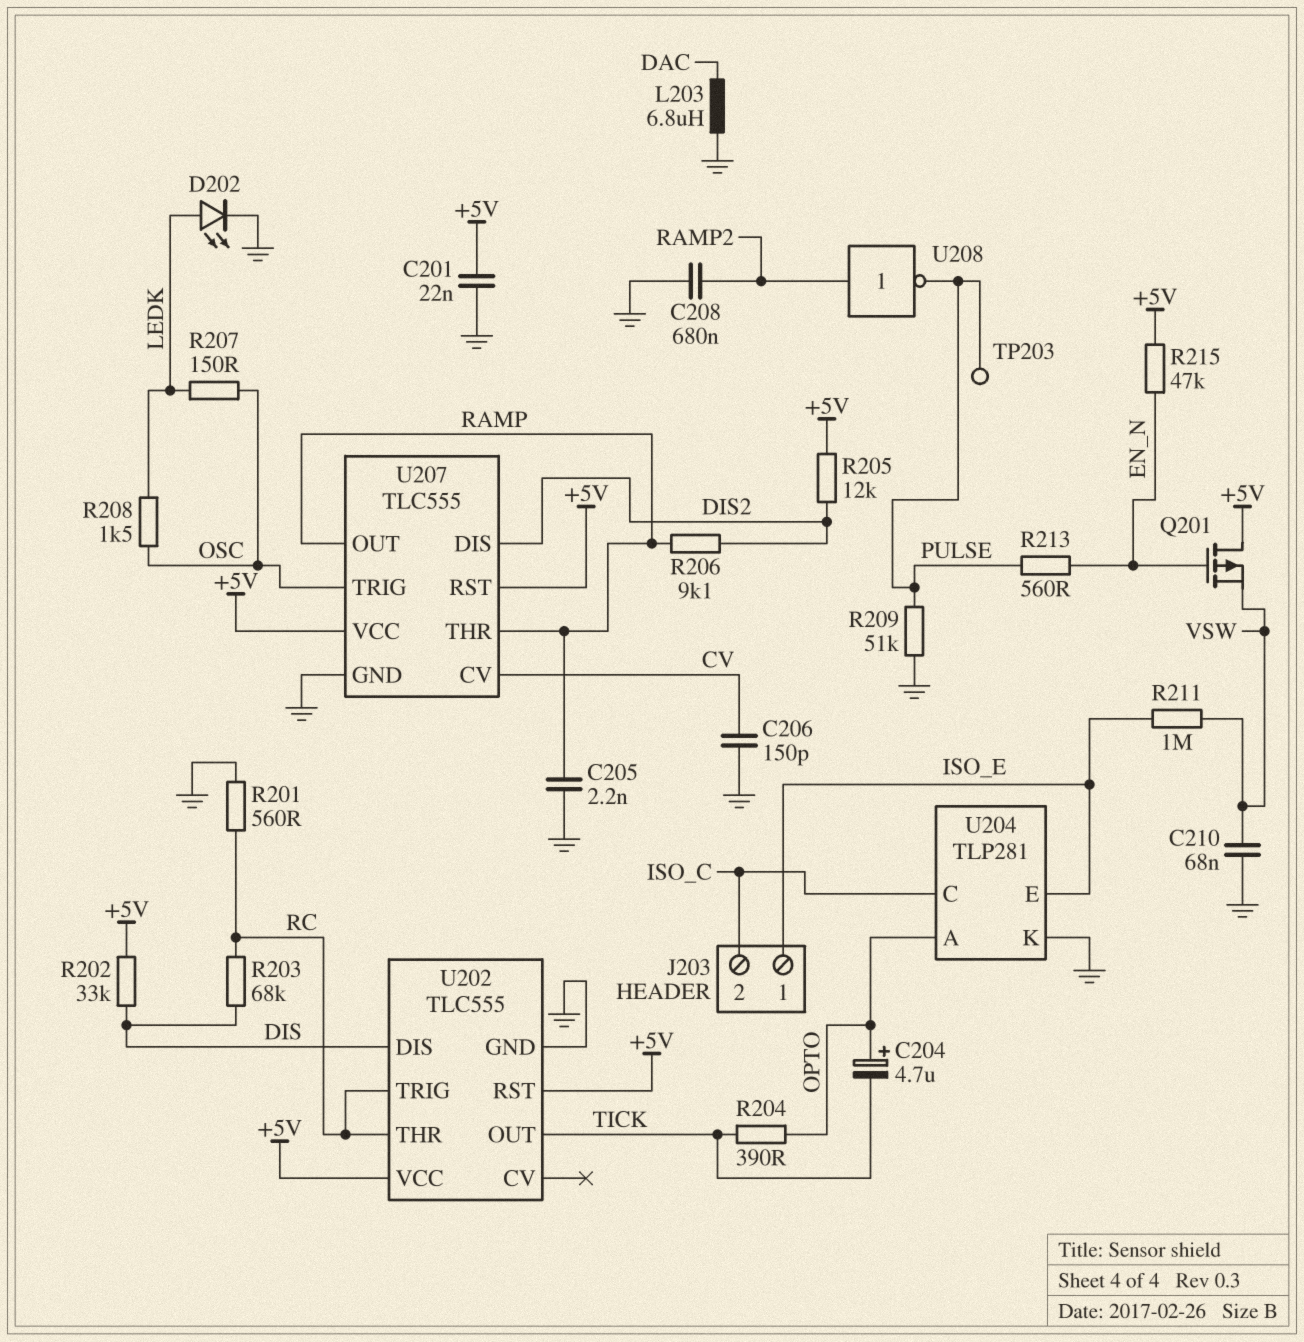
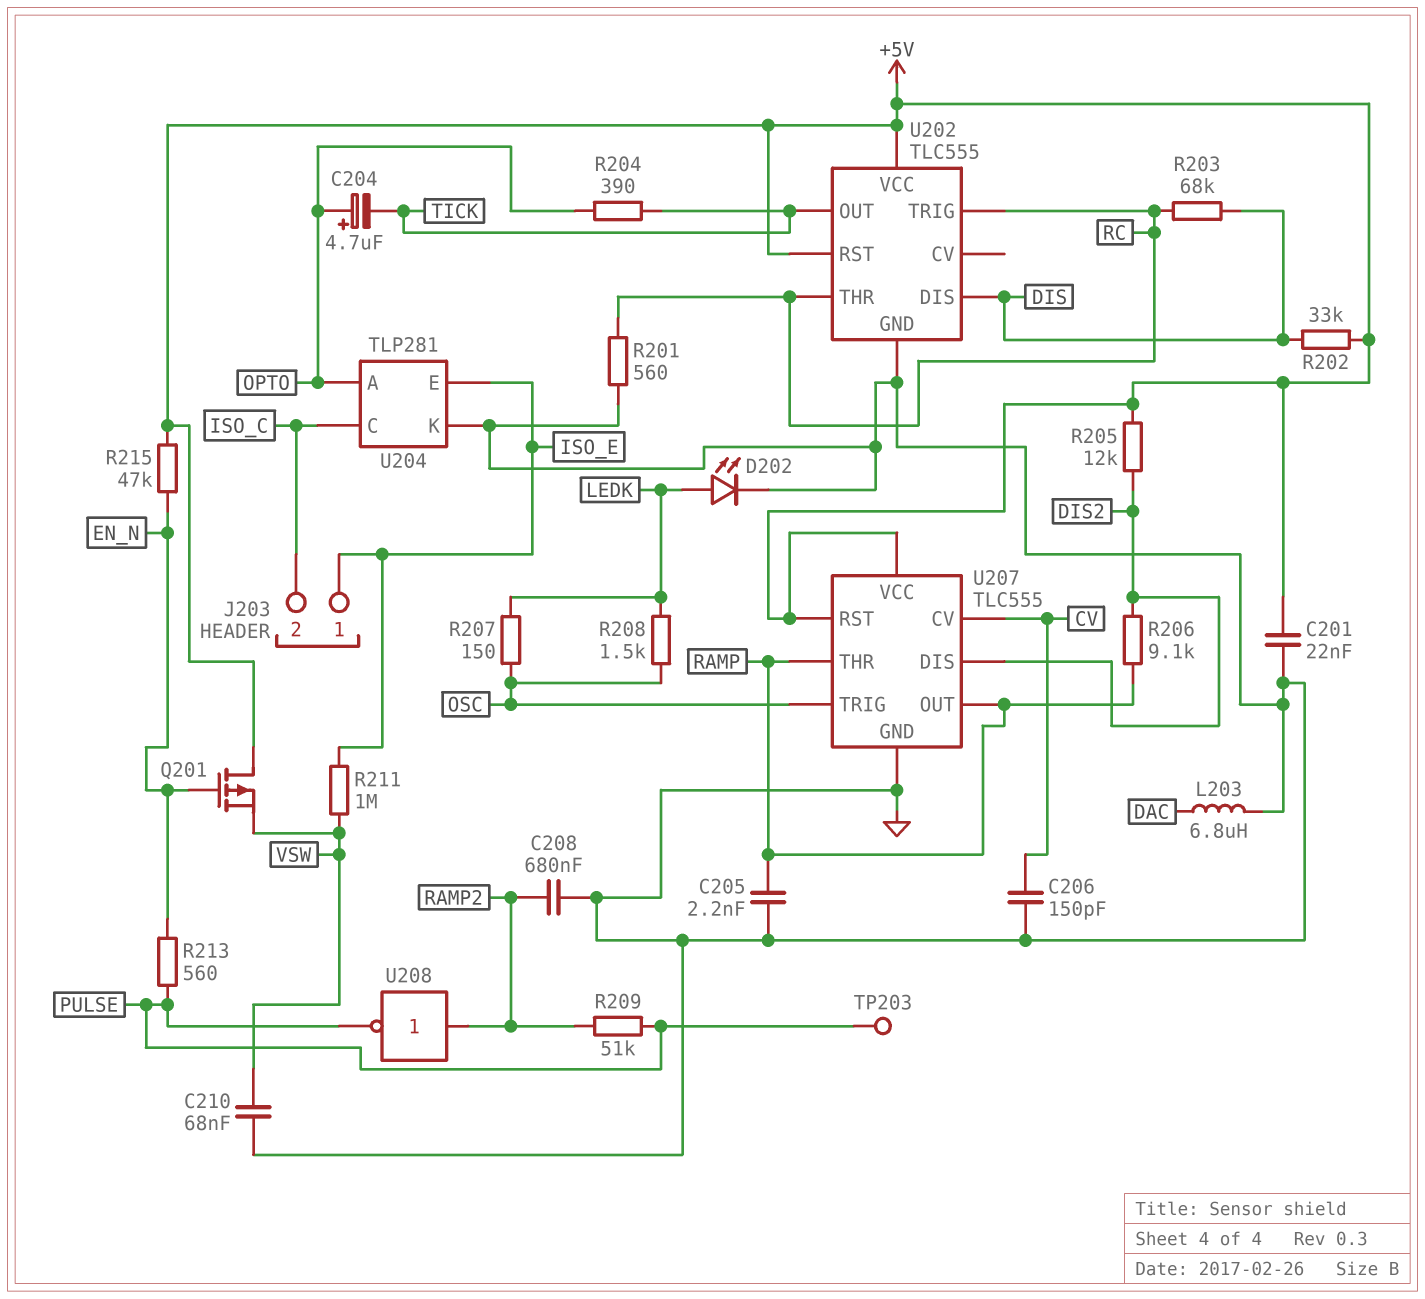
R209: 51k (GND, PULSE) -> 51k (PULSE, RAMP2)

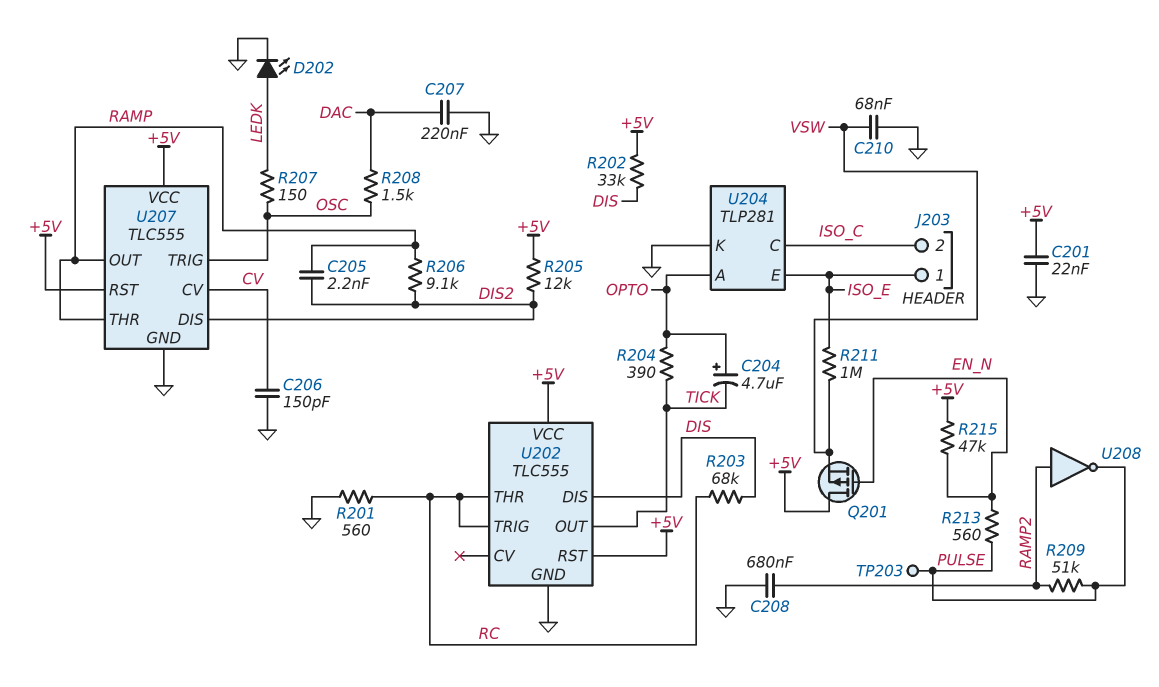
C205: 2.2nF (GND, RAMP) -> 2.2nF (DIS2, RAMP)
C207: none -> 220nF (DAC, GND)
L203: 6.8uH (DAC, GND) -> none
R208: 1.5k (LEDK, OSC) -> 1.5k (DAC, OSC)

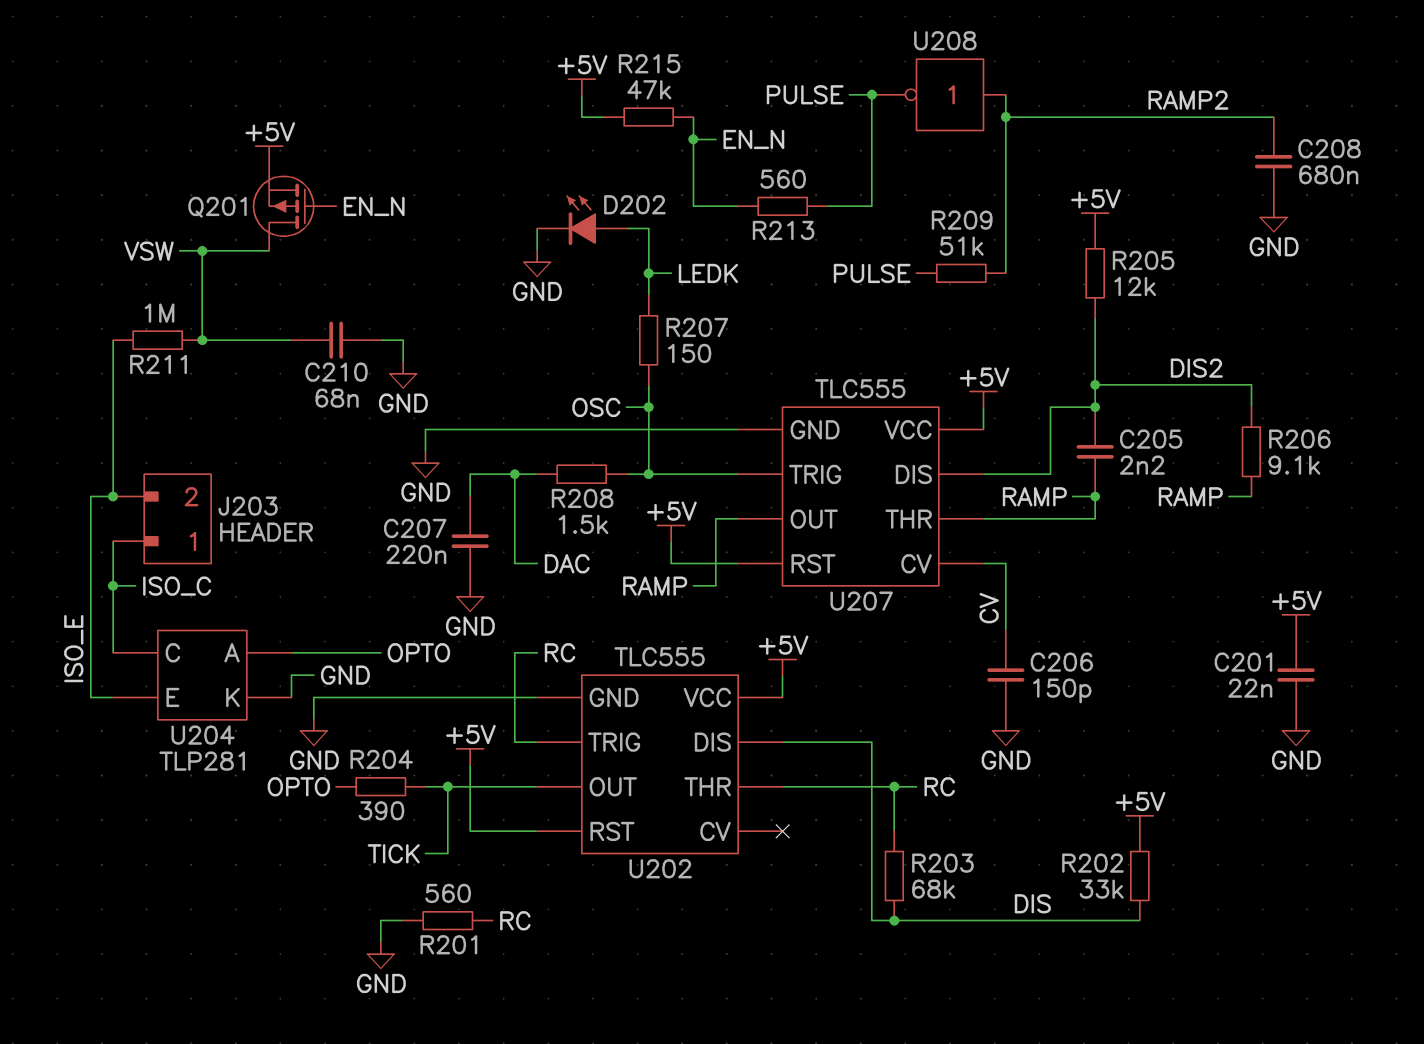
C204: 4.7uF (plus OPTO, minus TICK) -> none
J203 pin 1: ISO_E -> ISO_C
J203 pin 2: ISO_C -> ISO_E
Q201: PMOS (G EN_N, D +5V, S VSW) -> PMOS (G EN_N, D VSW, S +5V)
TP203: test point (PULSE) -> none

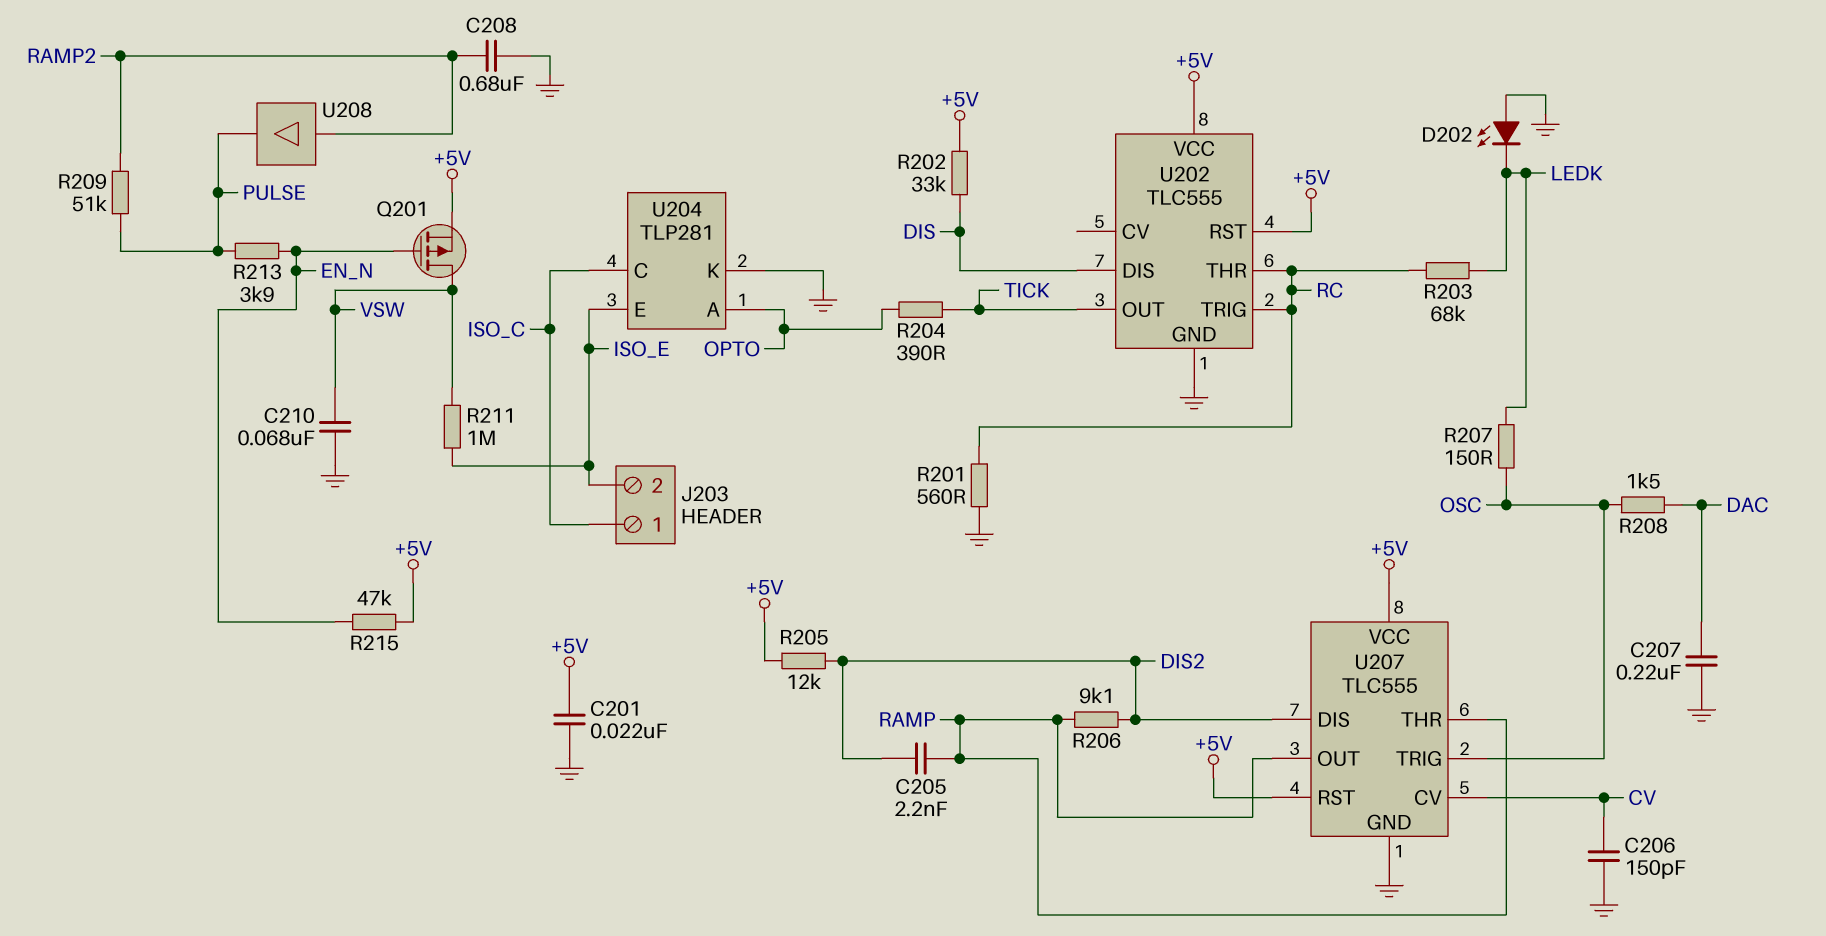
D202: LED (A LEDK, K GND) -> LED (A GND, K LEDK)
R203: 68k (DIS, RC) -> 68k (LEDK, RC)
R213: 560 (EN_N, PULSE) -> 3.9k (EN_N, PULSE)
U208: NOT (in RAMP2, out PULSE) -> buffer (in RAMP2, out PULSE)

